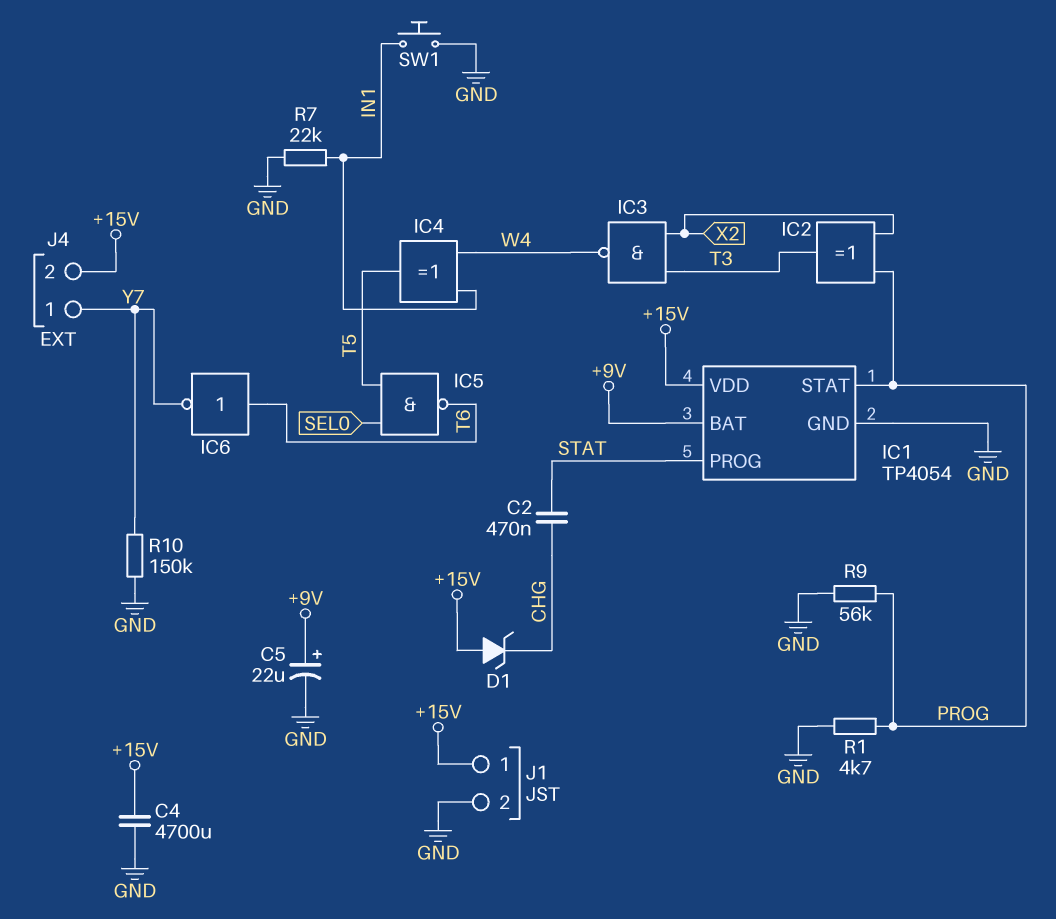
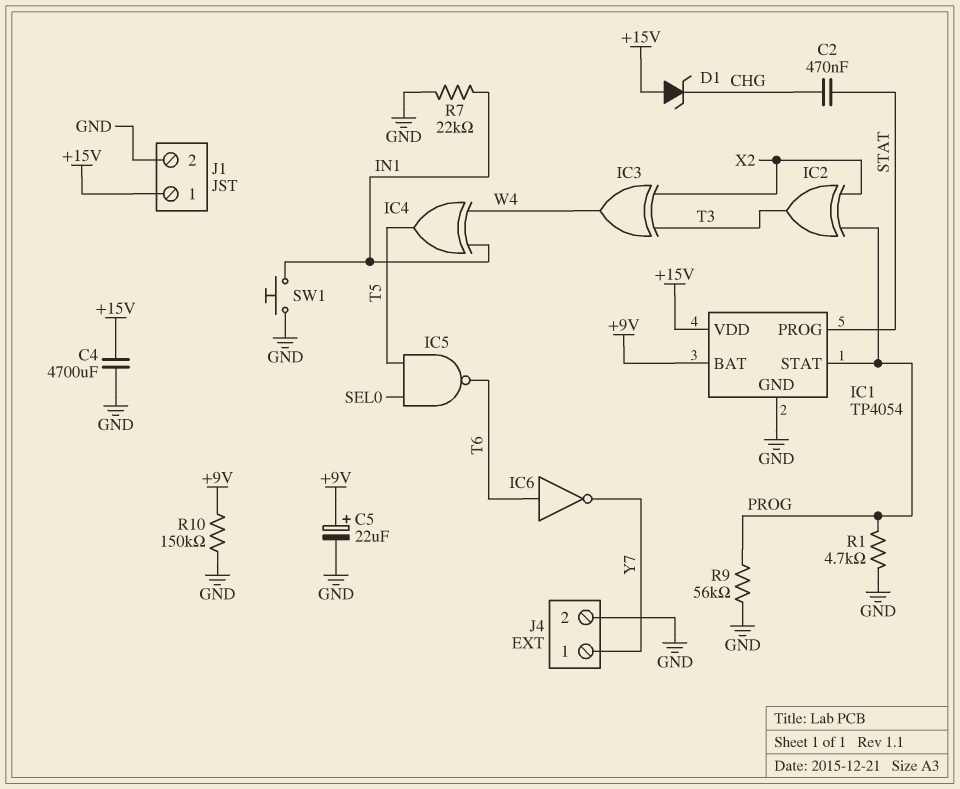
IC3: NAND (in T3, in X2, out W4) -> XOR (in T3, in X2, out W4)
J4 pin 2: +15V -> GND
R10: 150k (GND, Y7) -> 150k (+9V, GND)

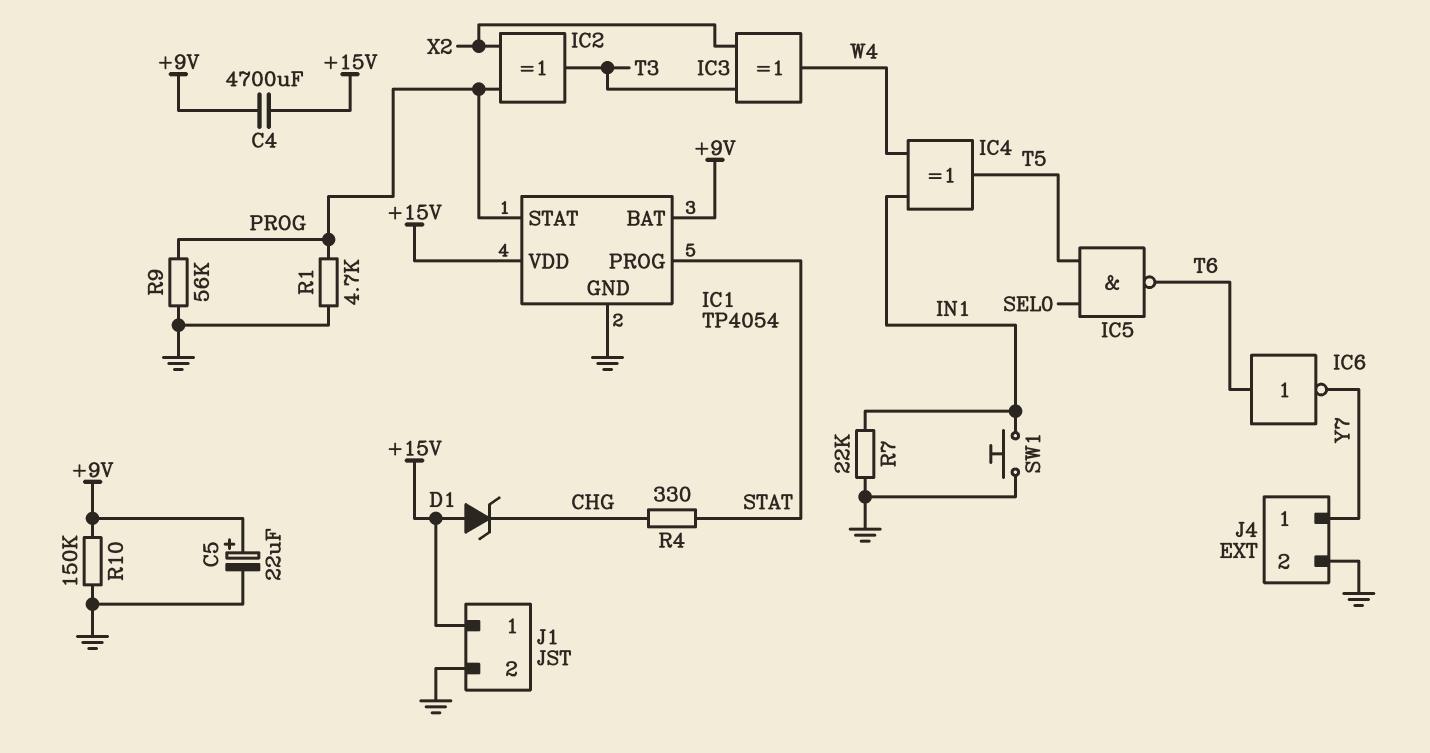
C2: 470nF (CHG, STAT) -> none
C4: 4700uF (+15V, GND) -> 4700uF (+9V, +15V)
R4: none -> 330 (CHG, STAT)

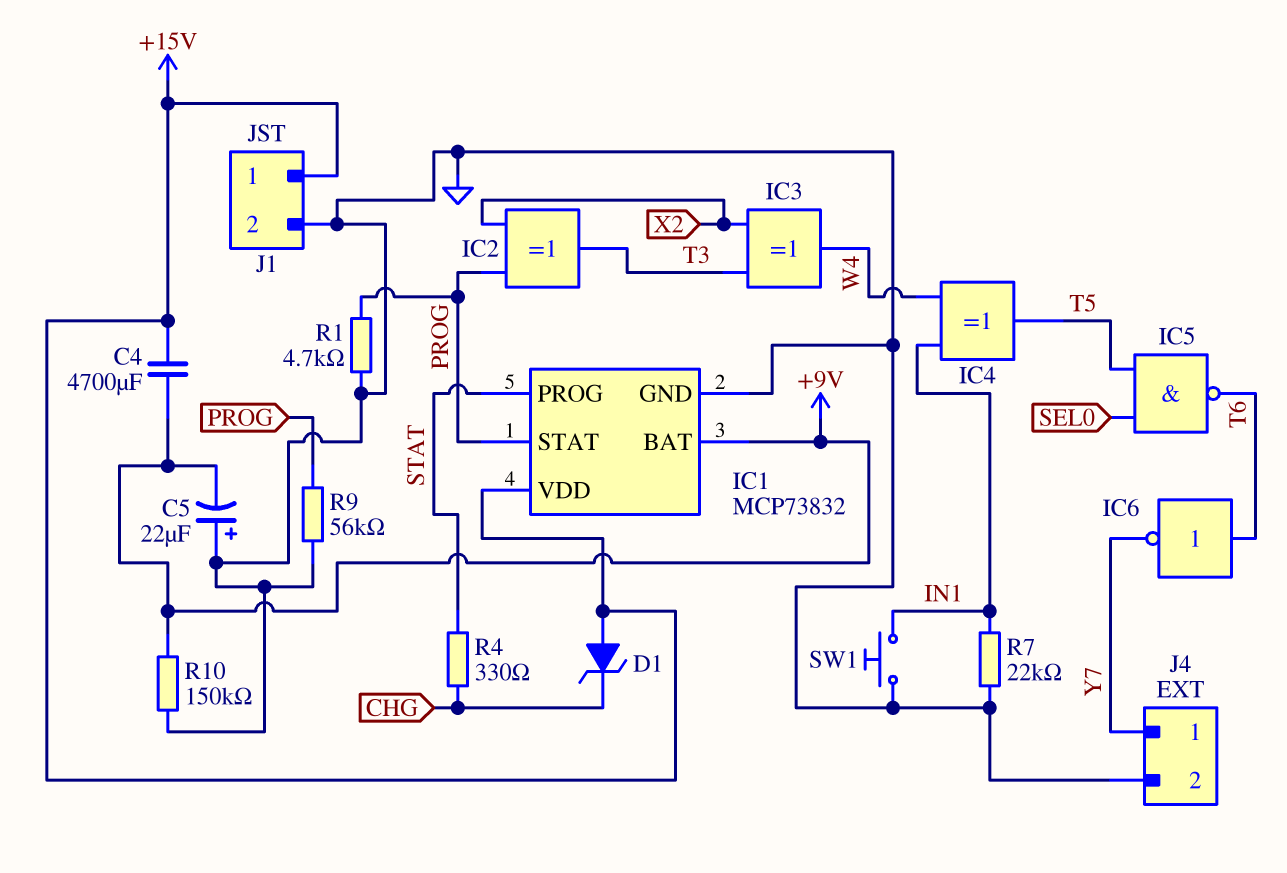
C5: 22uF (plus +9V, minus GND) -> 22uF (plus GND, minus +9V)
IC1: TP4054 -> MCP73832

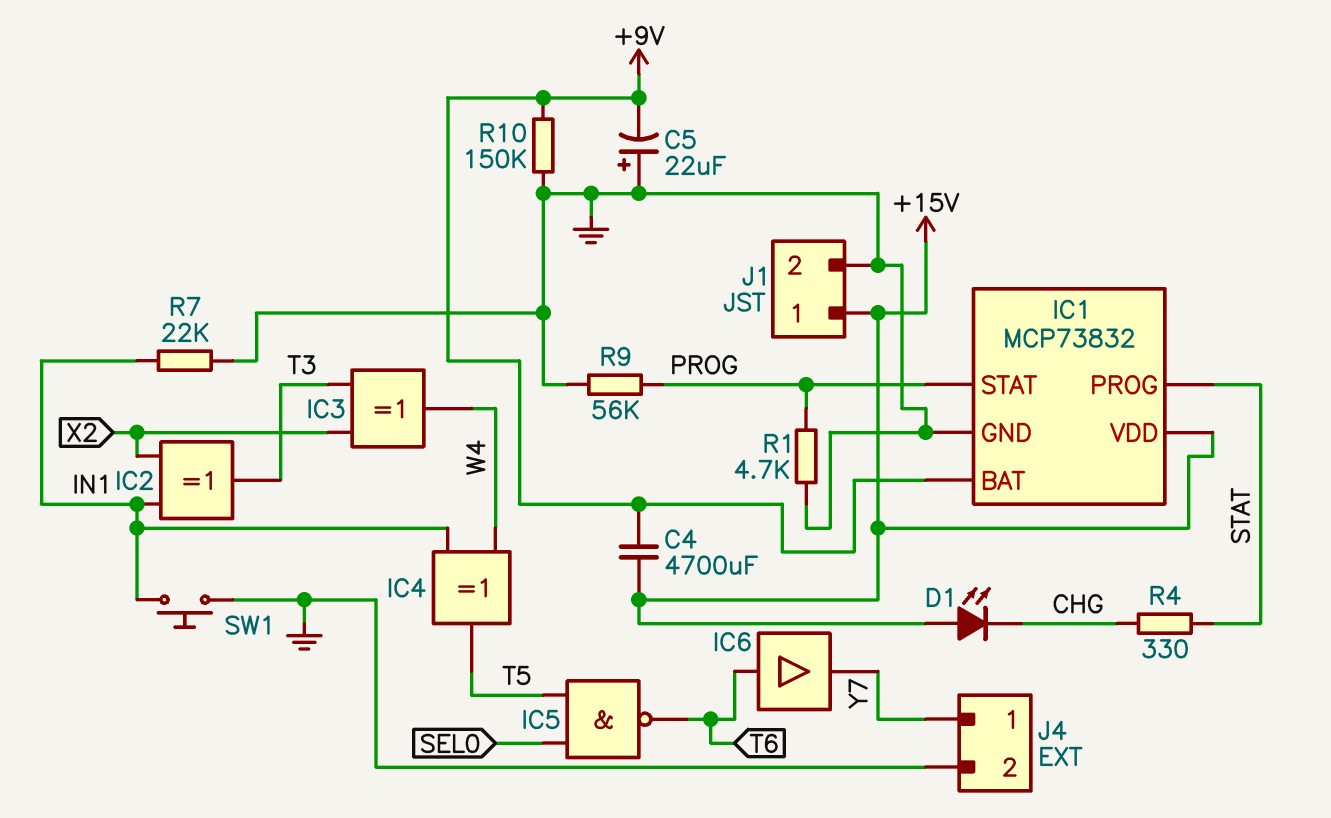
D1: zener (A +15V, K CHG) -> LED (A +15V, K CHG)
IC2: XOR (in PROG, in X2, out T3) -> XOR (in IN1, in X2, out T3)
IC6: NOT (in T6, out Y7) -> buffer (in T6, out Y7)

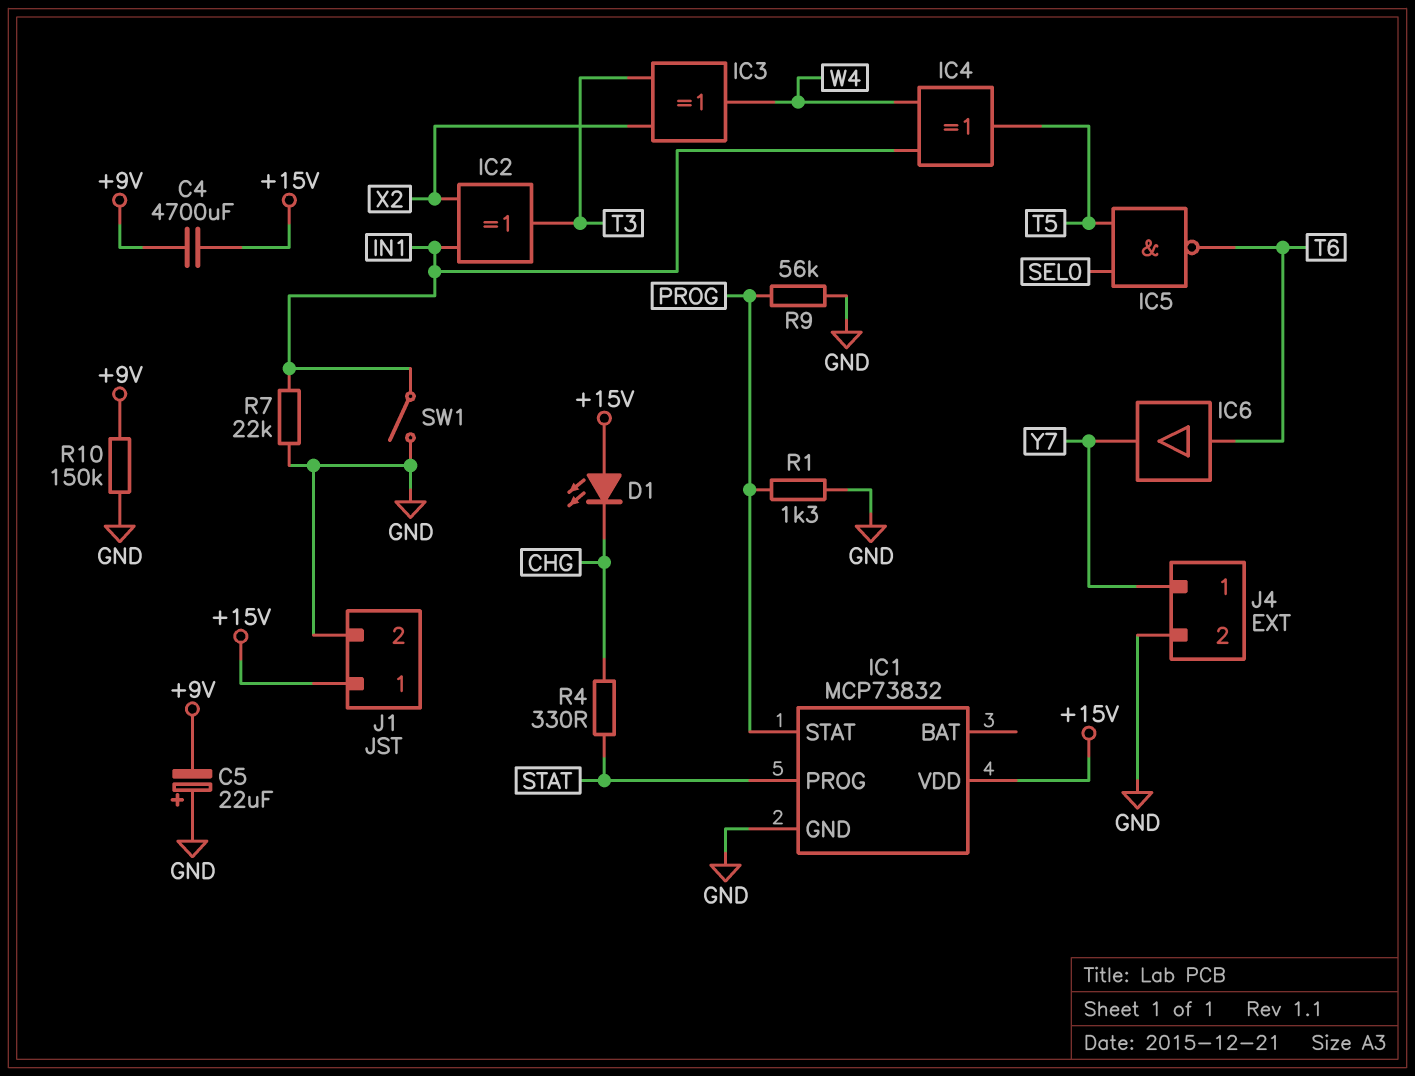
IC1 pin BAT: +9V -> none
R1: 4.7k (GND, PROG) -> 1.3k (GND, PROG)
SW1: button (GND, IN1) -> switch (GND, IN1)

